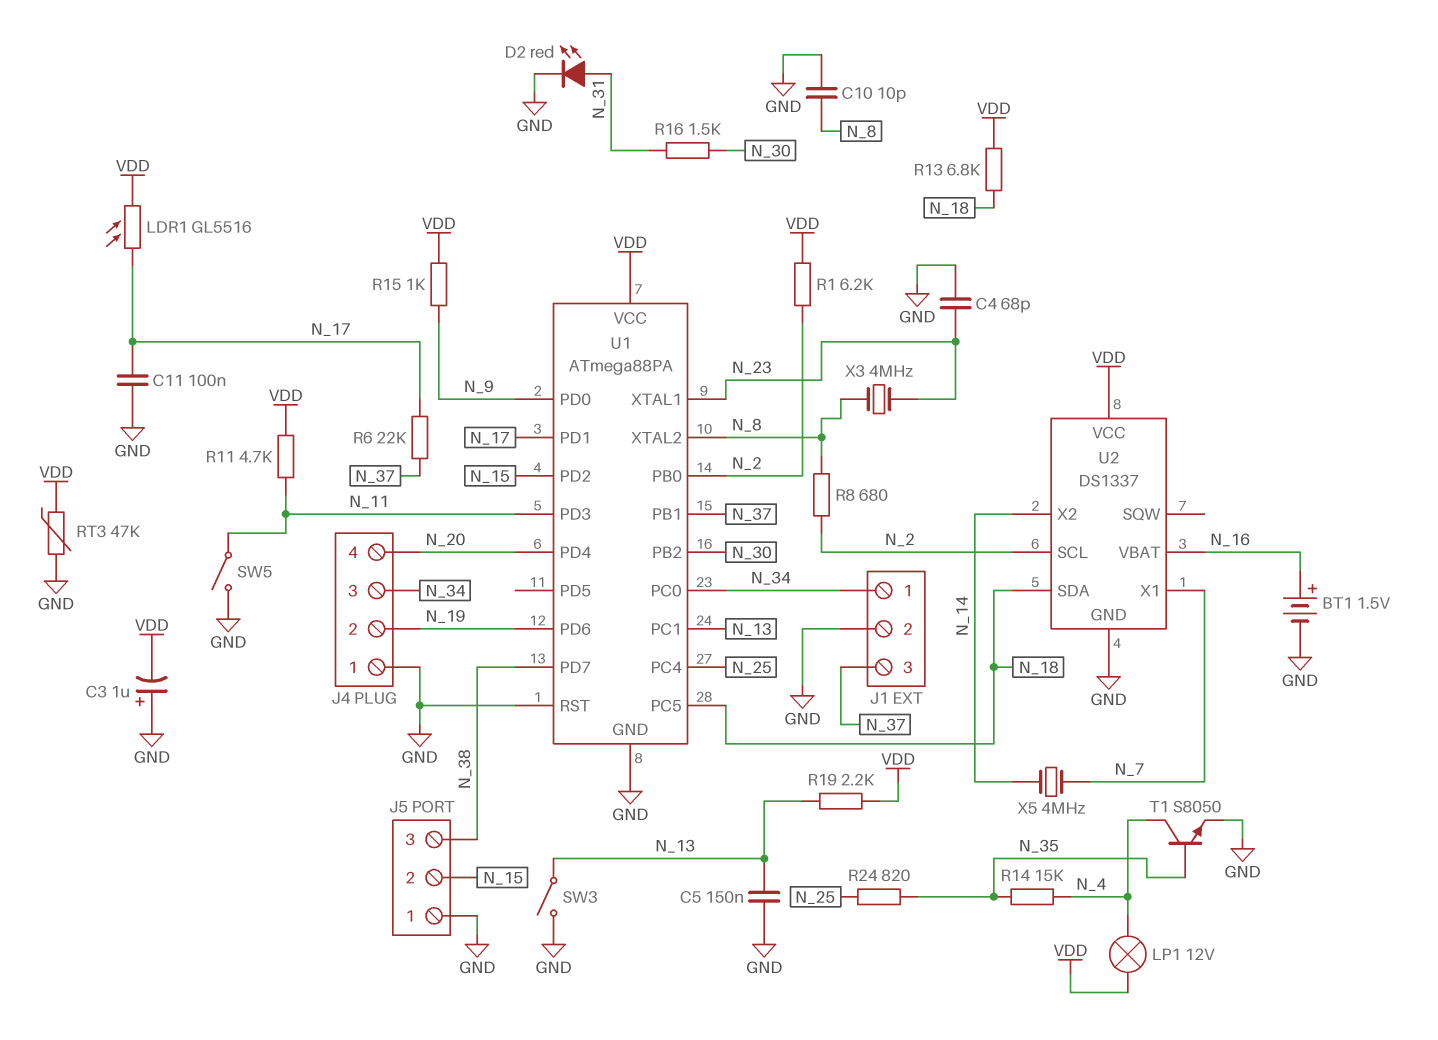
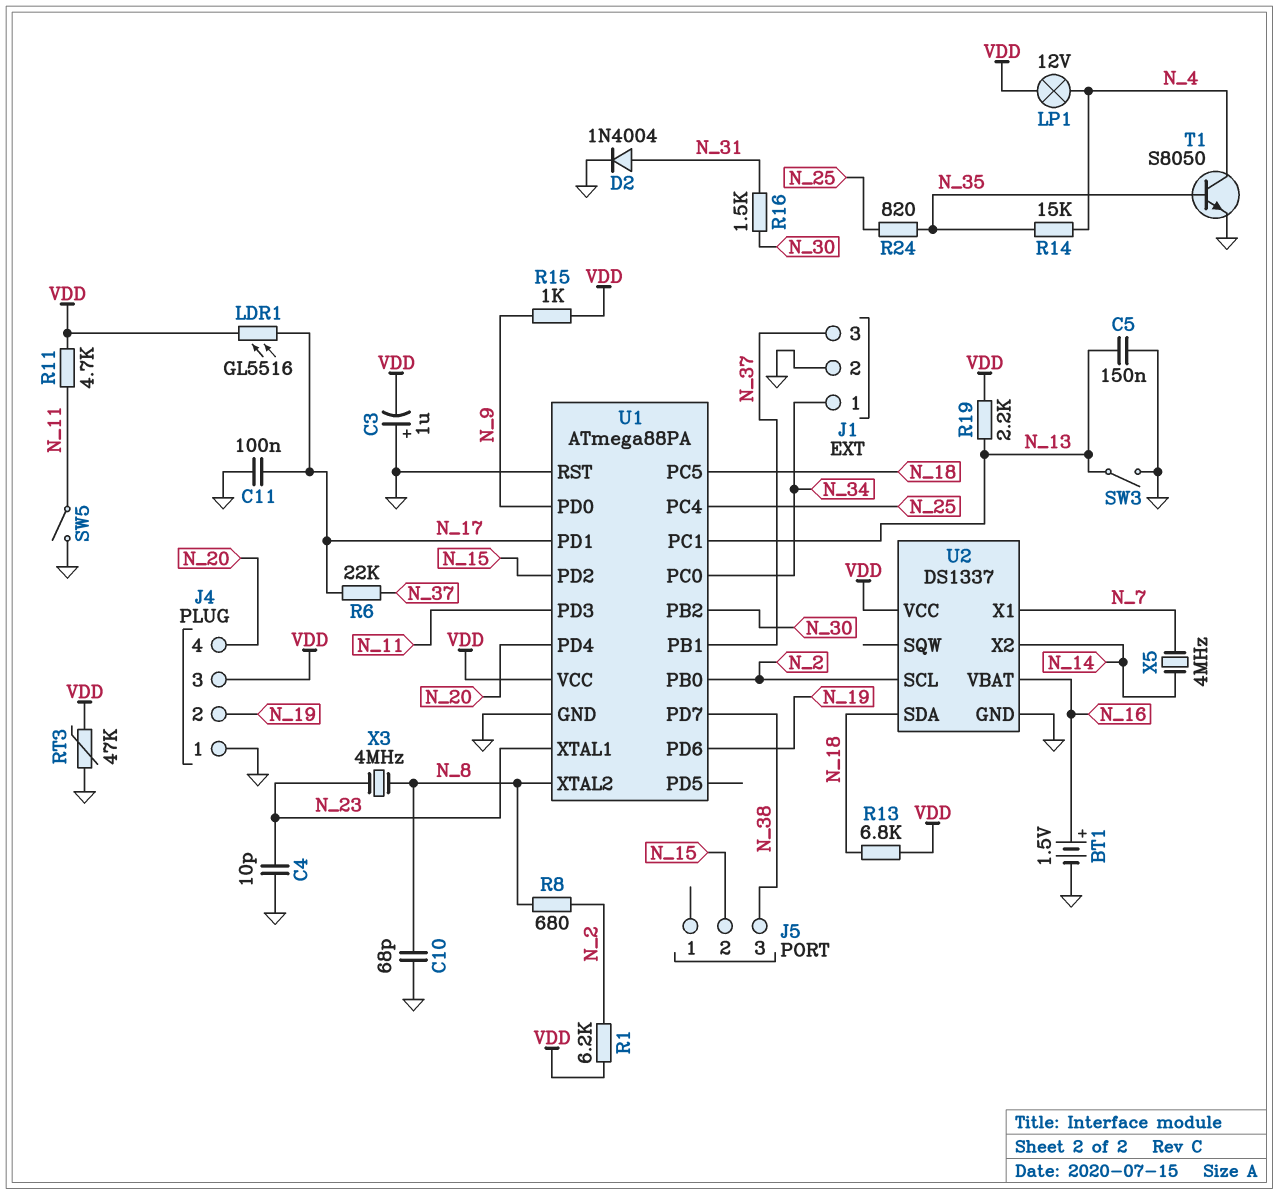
C4: 68pF (GND, N_23) -> 10pF (GND, N_23)
C10: 10pF (GND, N_8) -> 68pF (GND, N_8)
D2: LED red (A N_31, K GND) -> diode 1N4004 (A N_31, K GND)
J4 pin 3: N_34 -> VDD
J5 pin 1: GND -> none

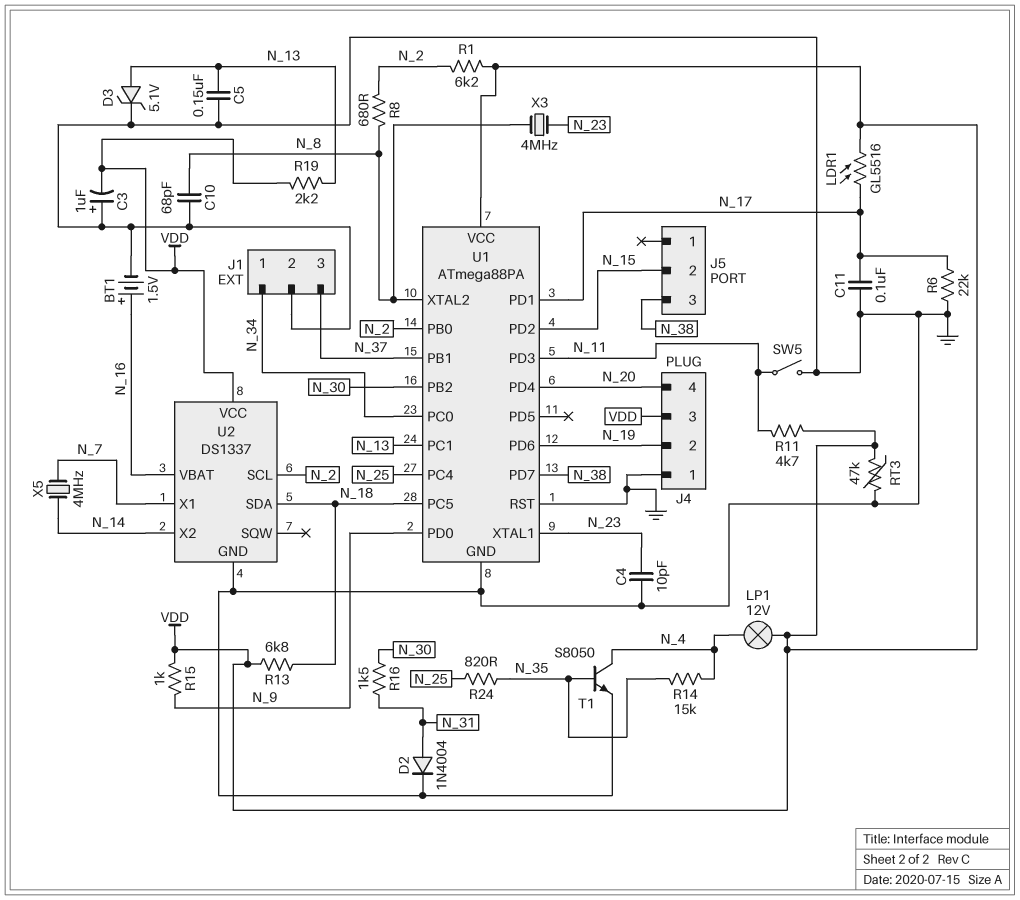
D3: none -> zener 5.1V (A N_13, K GND)
R6: 22k (N_17, N_37) -> 22k (GND, N_17)
SW3: switch (GND, N_13) -> none

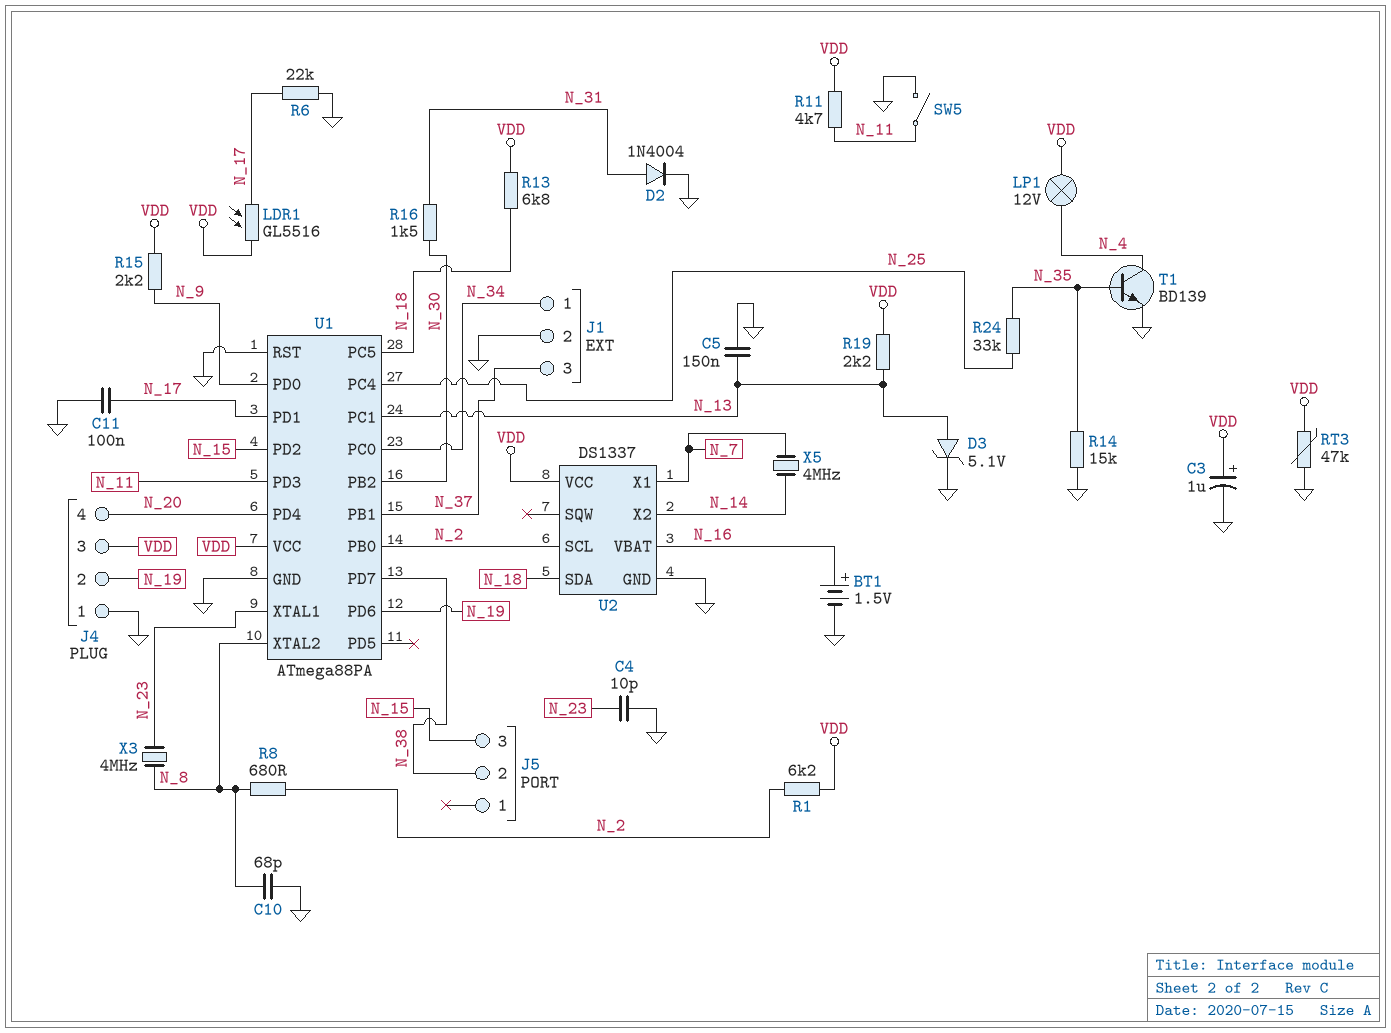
C3: 1uF (plus GND, minus VDD) -> 1uF (plus VDD, minus GND)
J5 pin 2: N_15 -> N_38
J5 pin 3: N_38 -> N_15
R14: 15k (N_4, N_35) -> 15k (GND, N_35)
R15: 1k (N_9, VDD) -> 2.2k (N_9, VDD)
R24: 820 (N_25, N_35) -> 33k (N_25, N_35)
T1: NPN S8050 (B N_35, C N_4, E GND) -> NPN BD139 (B N_35, C N_4, E GND)

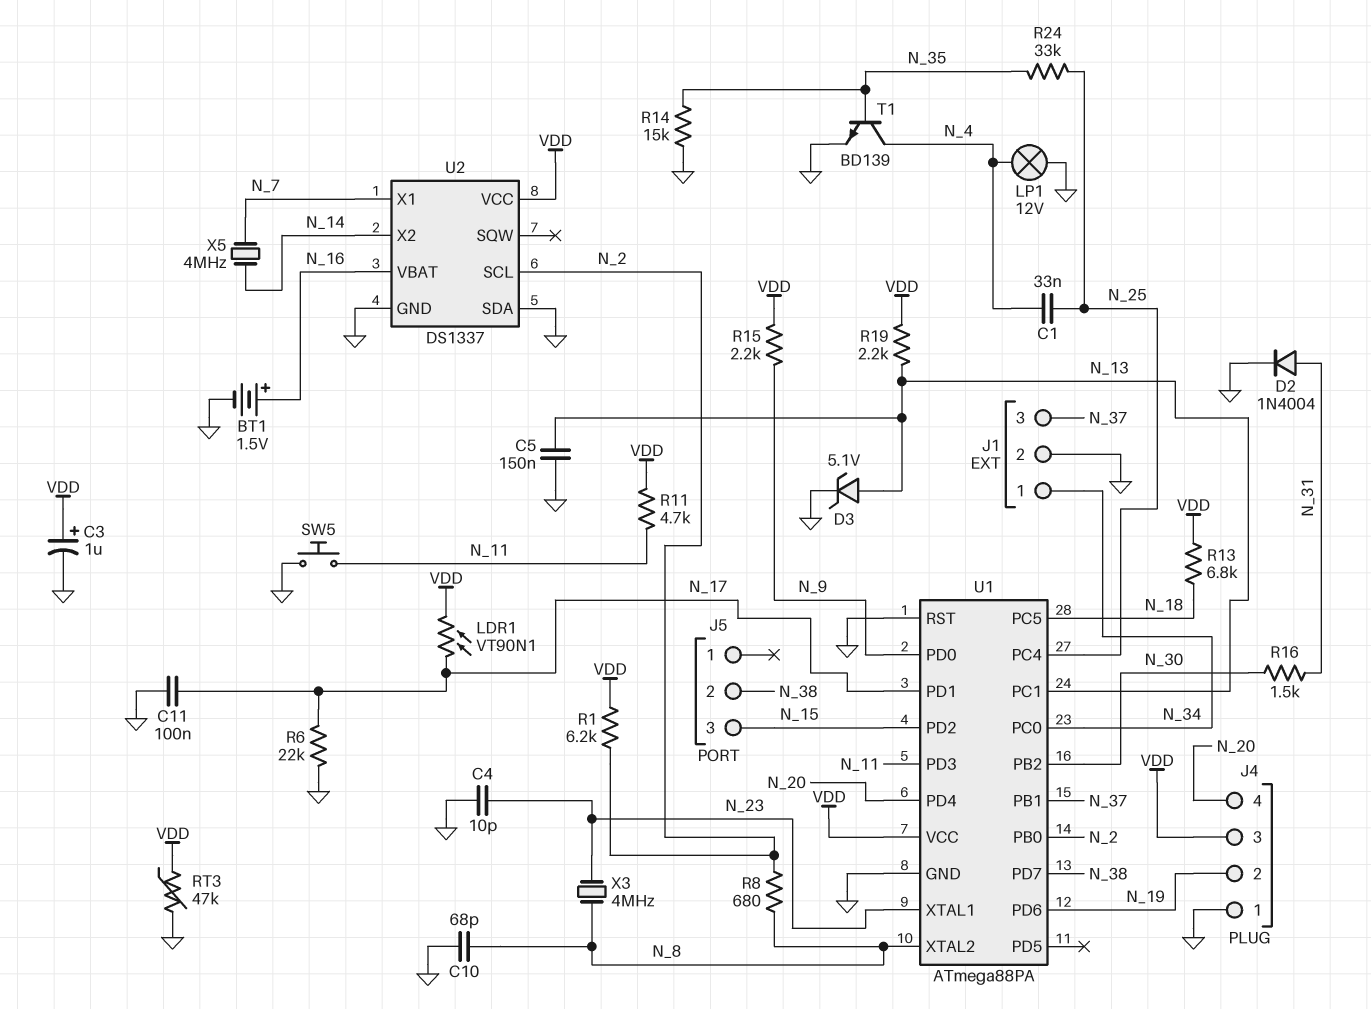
C1: none -> 33nF (N_4, N_25)
LDR1: GL5516 (N_17, VDD) -> VT90N1 (N_17, VDD)
LP1: lamp 12V (N_4, VDD) -> lamp 12V (GND, N_4)
SW5: switch (GND, N_11) -> button (GND, N_11)
U2 pin SDA: N_18 -> GND

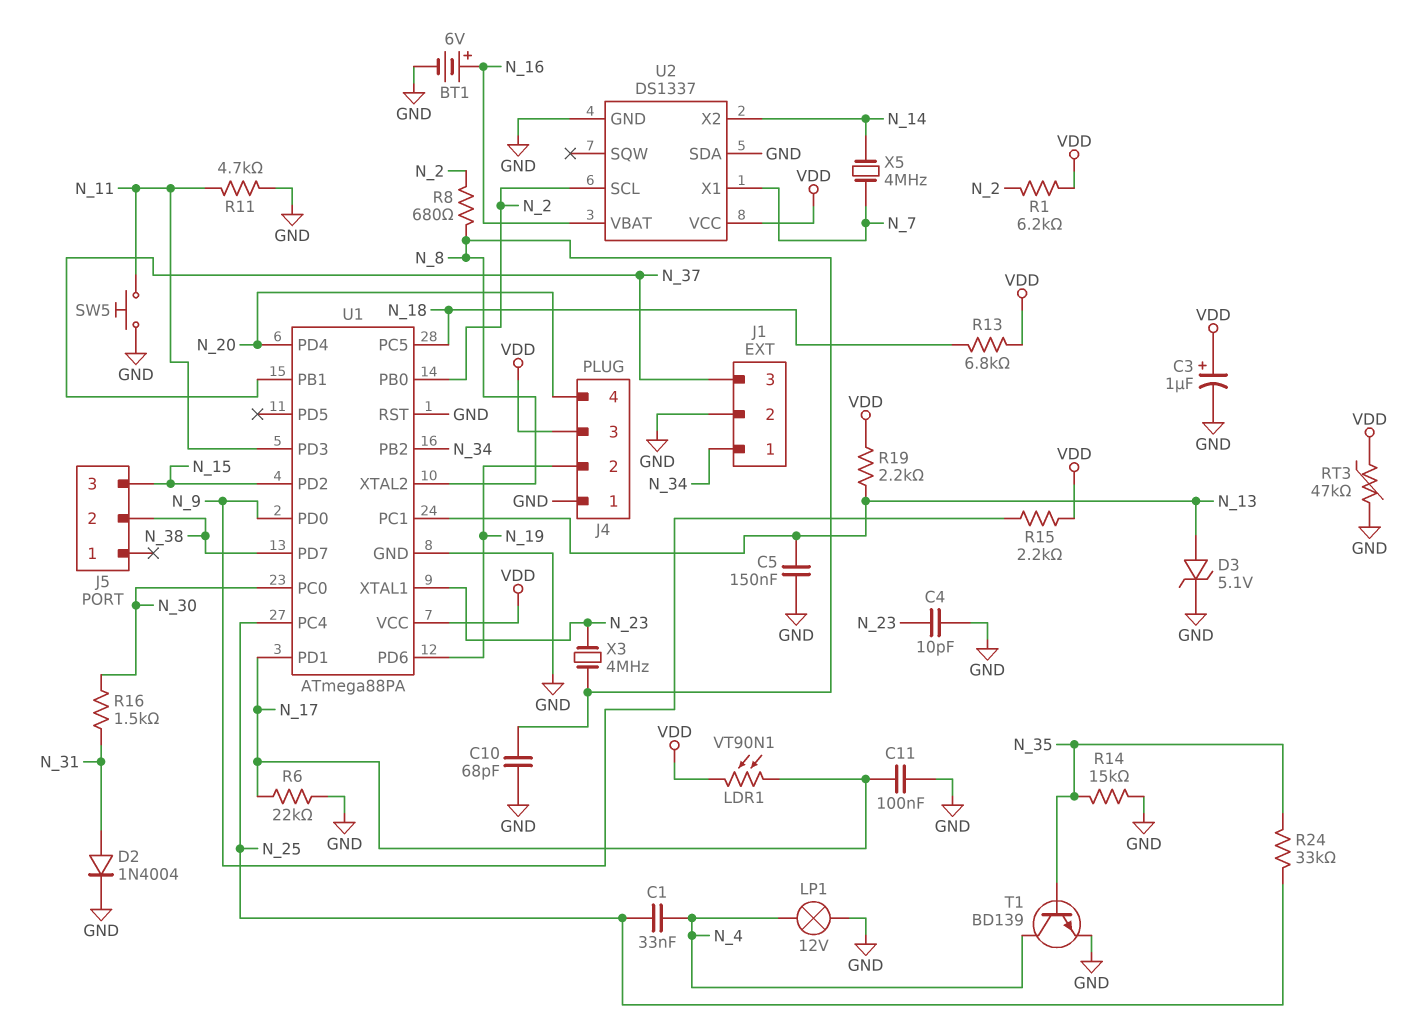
BT1: 1.5V (plus N_16, minus GND) -> 6V (plus N_16, minus GND)
R11: 4.7k (N_11, VDD) -> 4.7k (GND, N_11)
U1 pin PB2: N_30 -> N_34
U1 pin PC0: N_34 -> N_30

